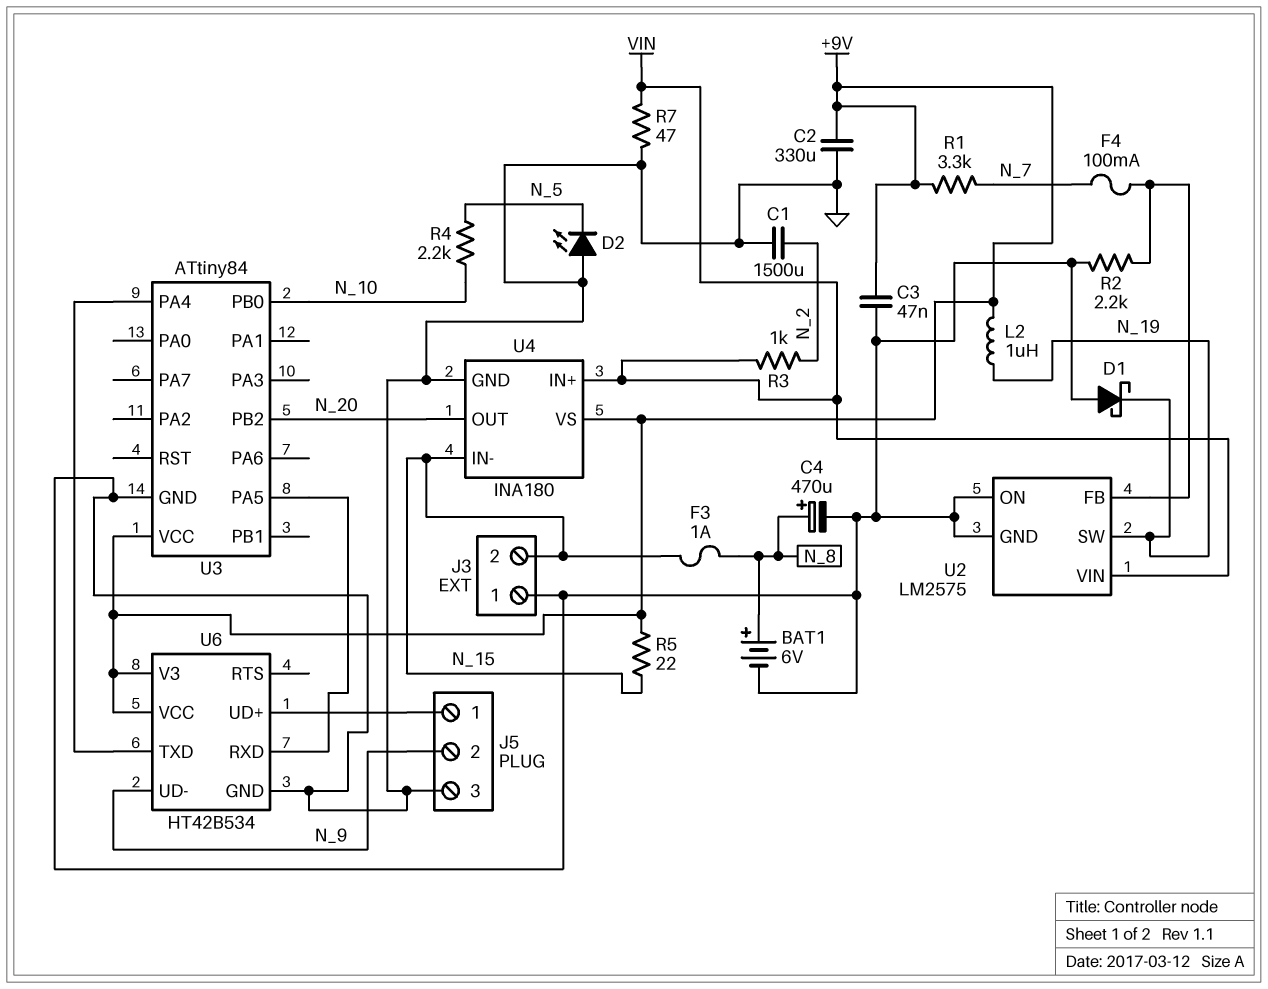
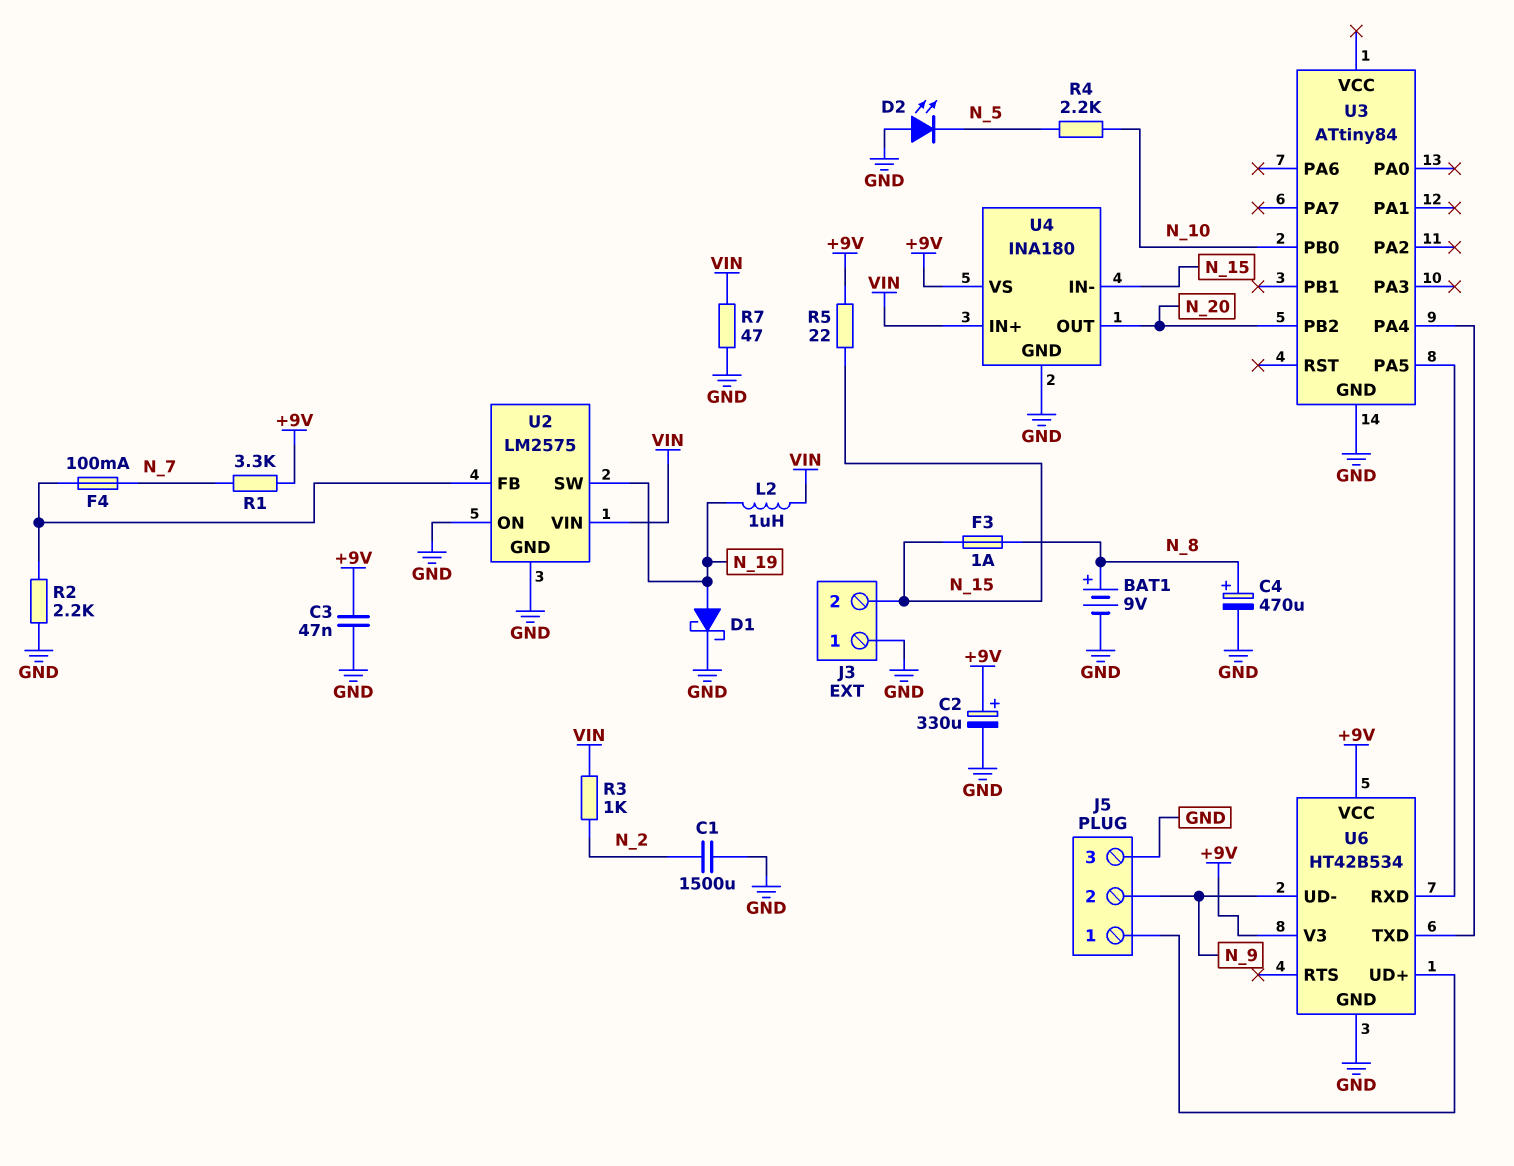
BAT1: 6V (plus N_8, minus GND) -> 9V (plus N_8, minus GND)
C2: 330uF (+9V, GND) -> 330uF (plus +9V, minus GND)
D1: schottky (A GND, K N_19) -> schottky (A N_19, K GND)
L2: 1uH (+9V, N_19) -> 1uH (N_19, VIN)
U3 pin VCC: +9V -> none

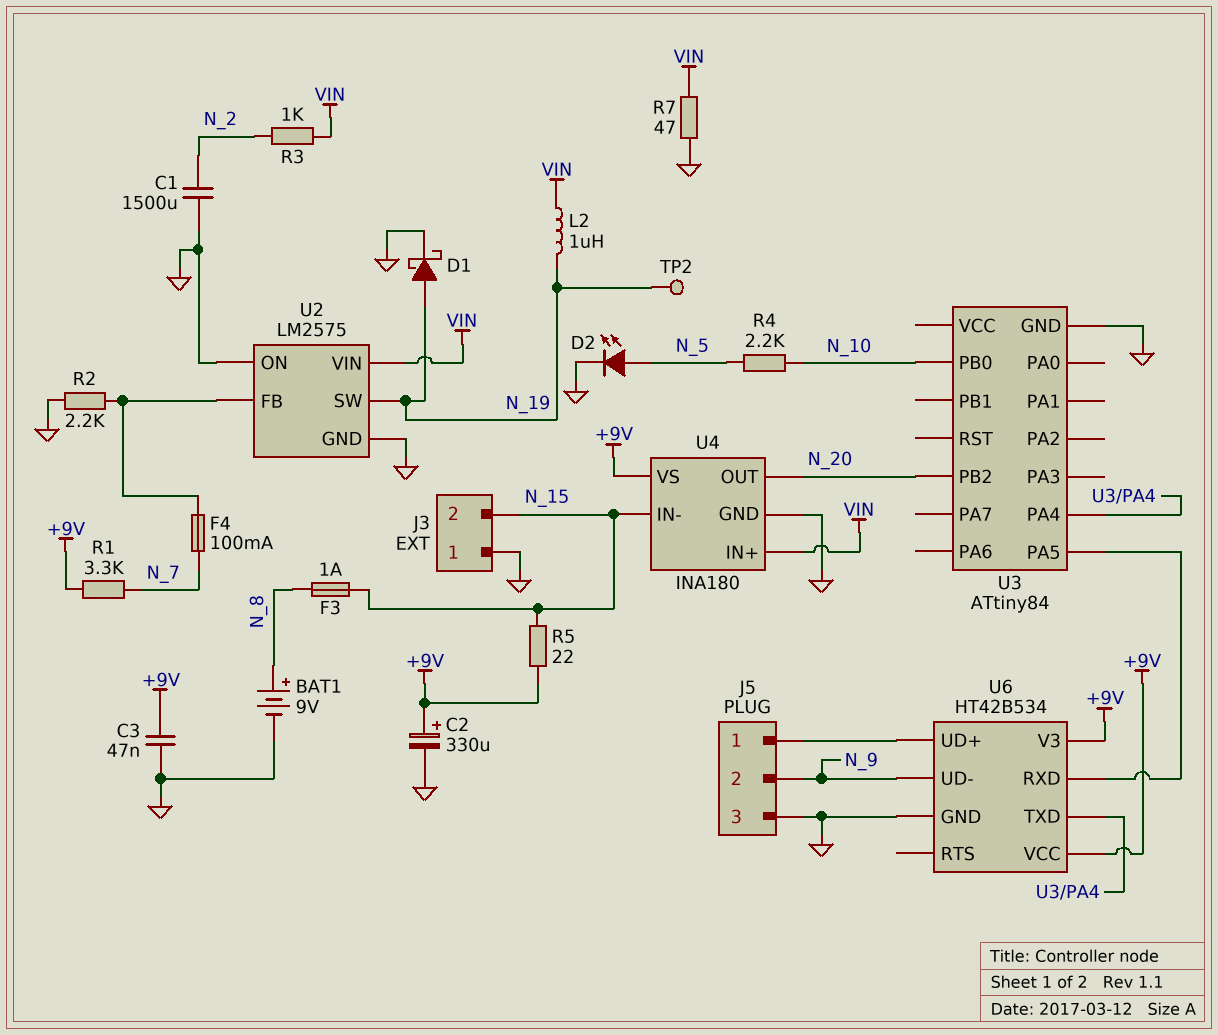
C4: 470uF (plus N_8, minus GND) -> none
D2: LED (A GND, K N_5) -> LED (A N_5, K GND)
TP2: none -> test point (N_19)

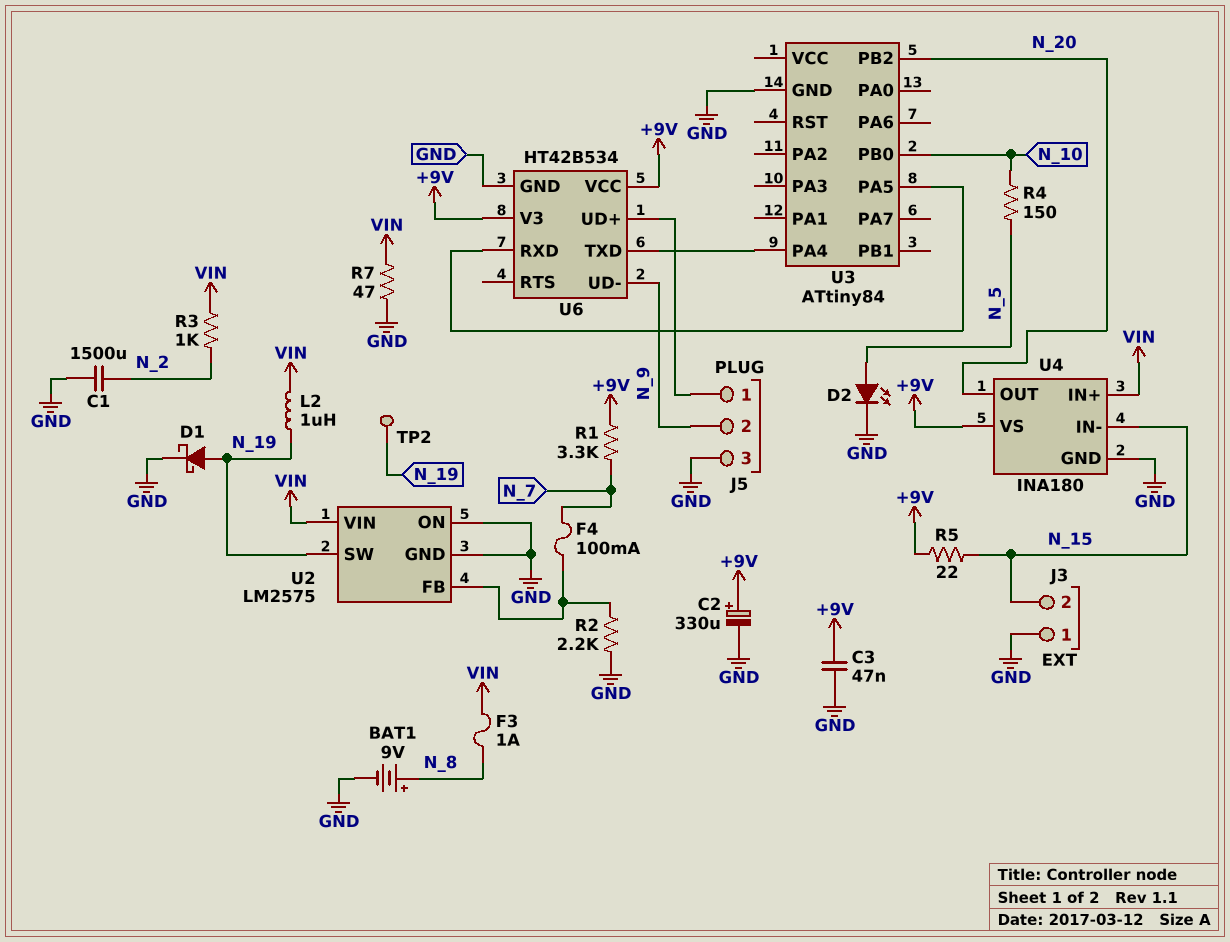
F3: 1A (N_8, N_15) -> 1A (N_8, VIN)
R4: 2.2k (N_5, N_10) -> 150 (N_5, N_10)

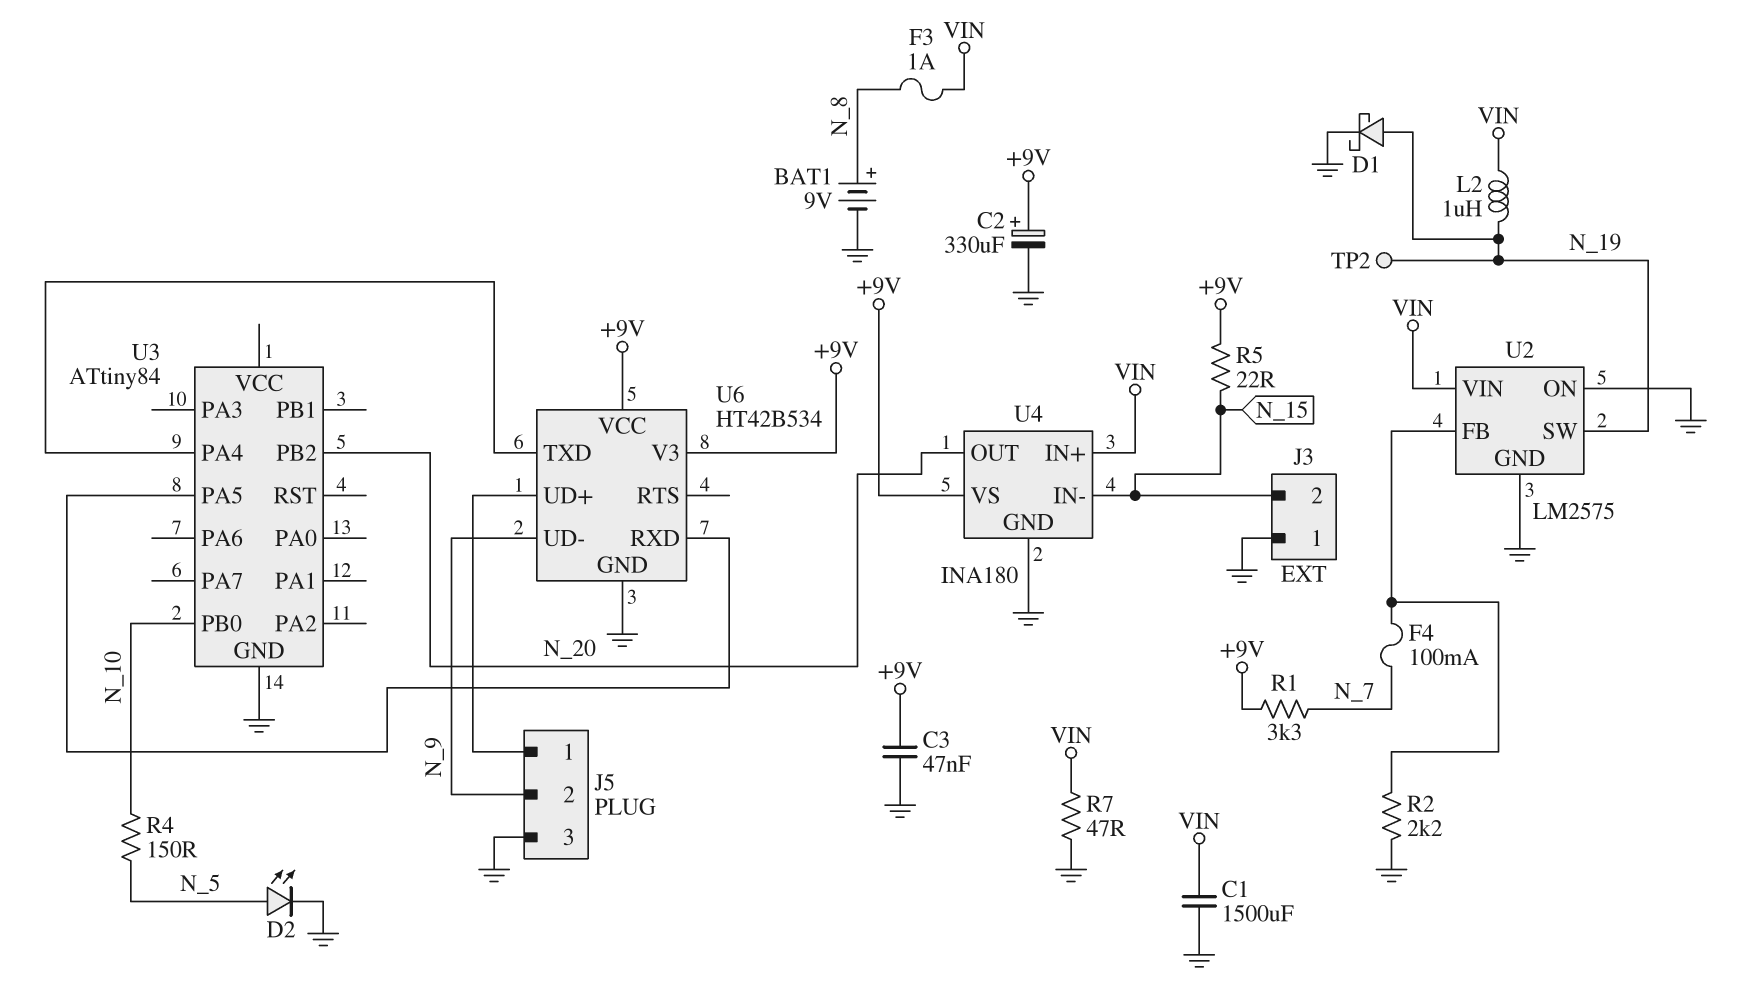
C1: 1500uF (GND, N_2) -> 1500uF (GND, VIN)
R3: 1k (N_2, VIN) -> none

